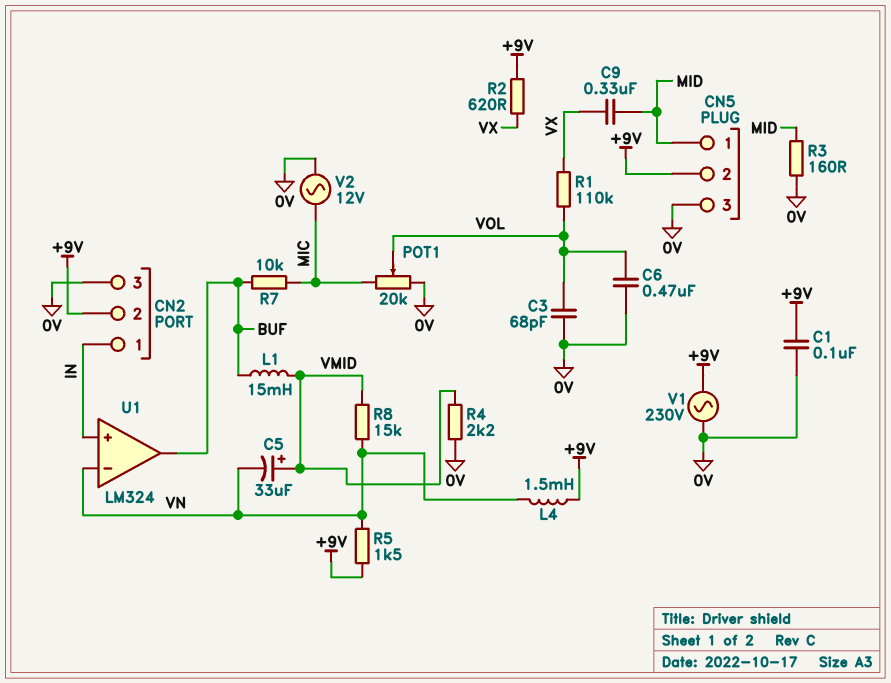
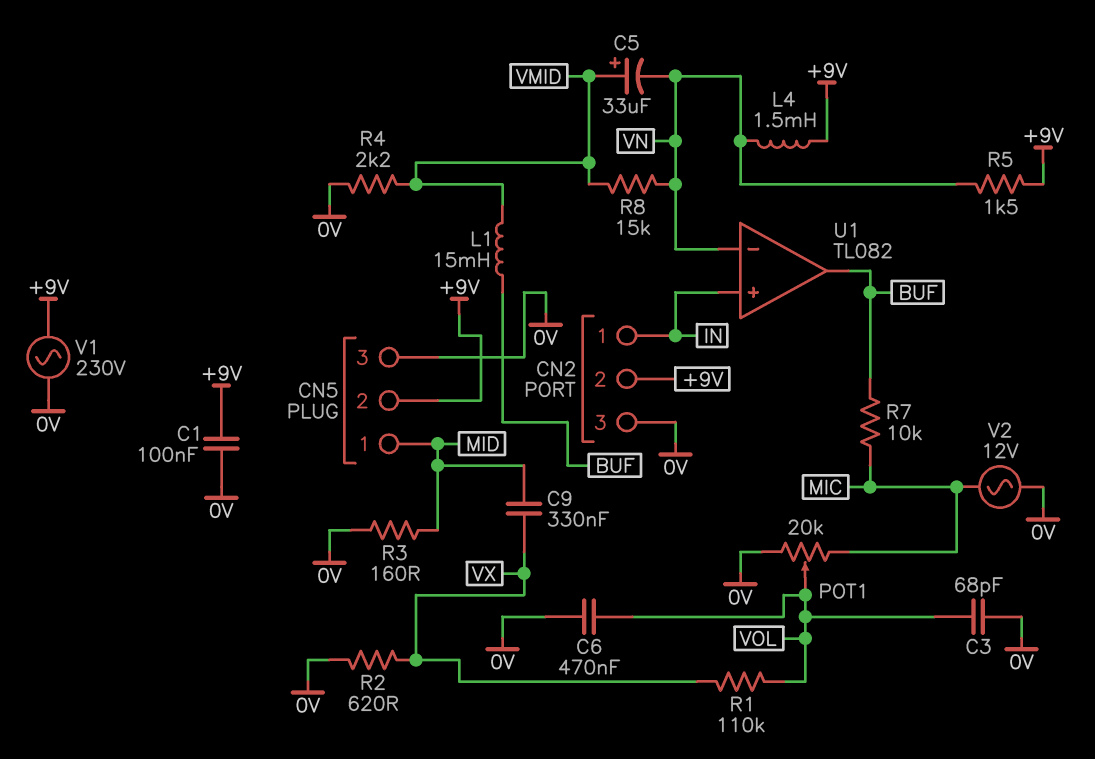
R2: 620 (+9V, VX) -> 620 (0V, VX)
U1: LM324 -> TL082

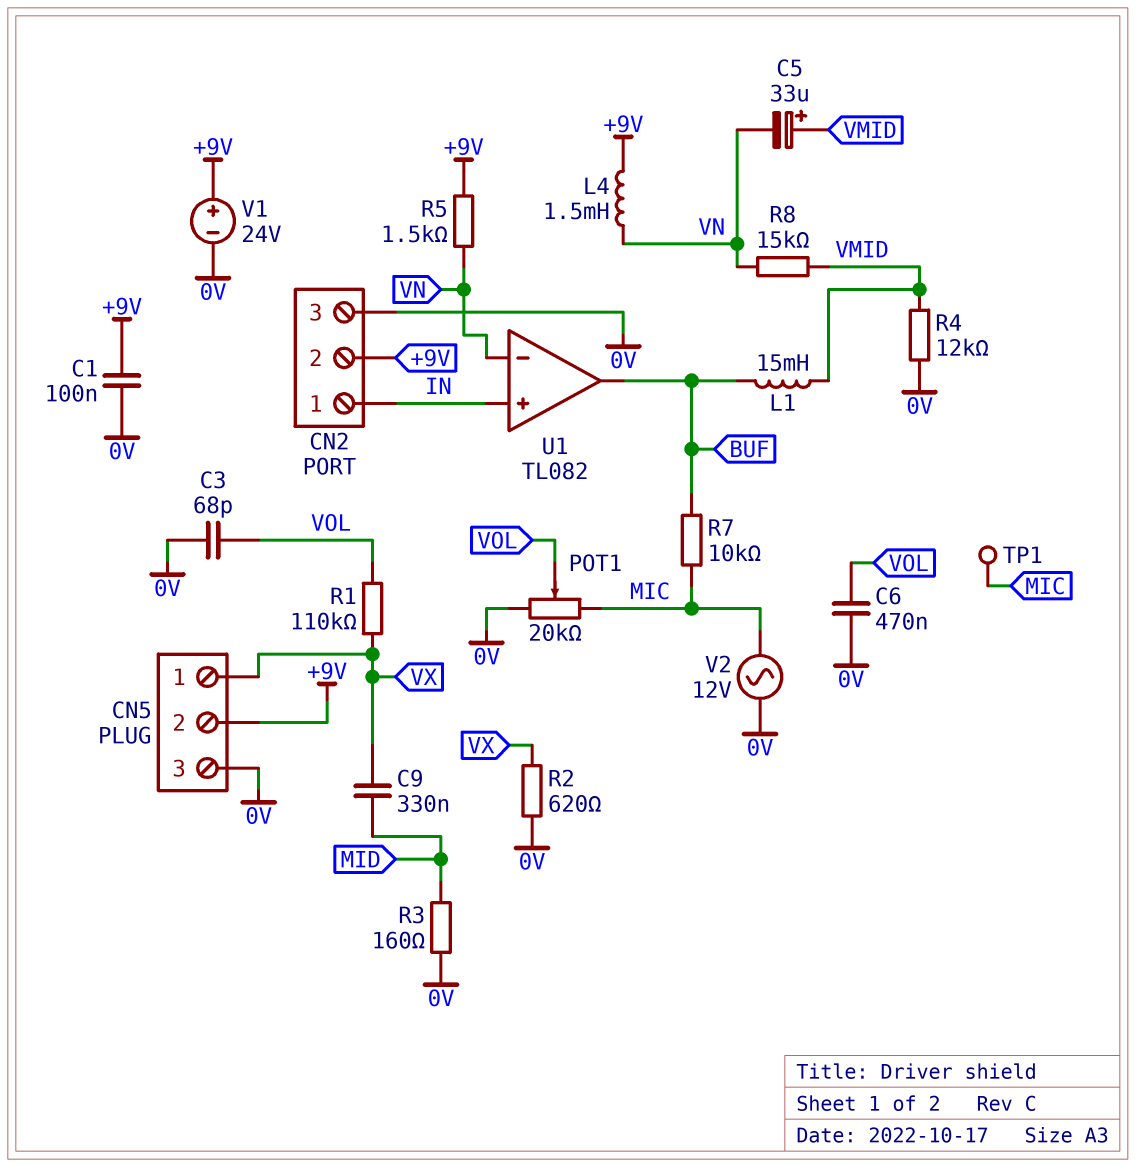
CN5 pin 1: MID -> VX
R4: 2.2k (0V, VMID) -> 12k (0V, VMID)
TP1: none -> test point (MIC)
V1: AC 230V (+9V, 0V) -> 24V (plus +9V, minus 0V)

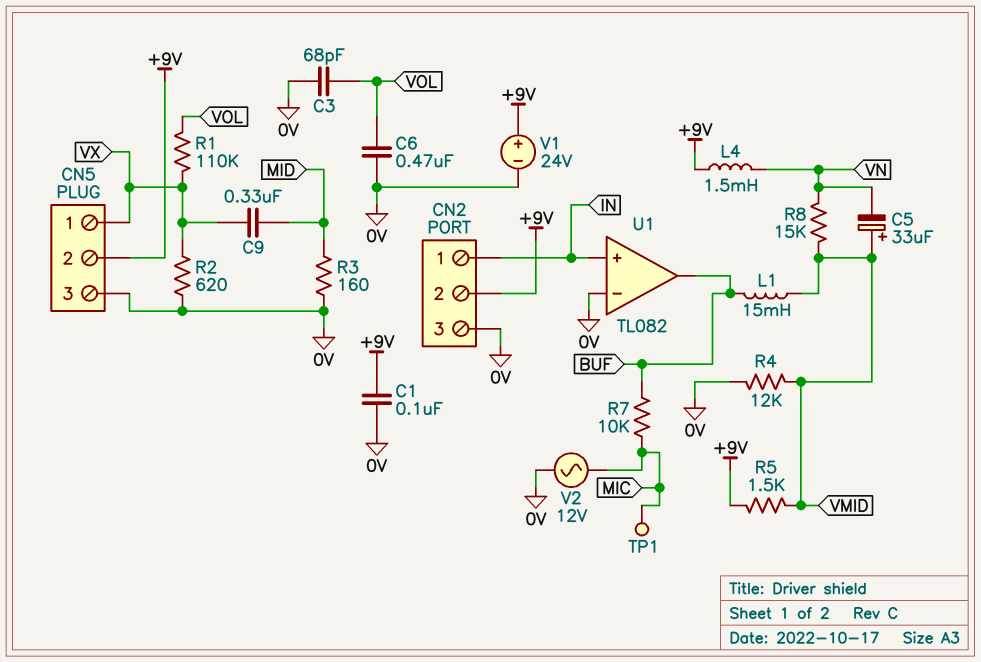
POT1: 20k (0V, MIC, wiper VOL) -> none
R5: 1.5k (+9V, VN) -> 1.5k (+9V, VMID)
U1 pin in-: VN -> 0V

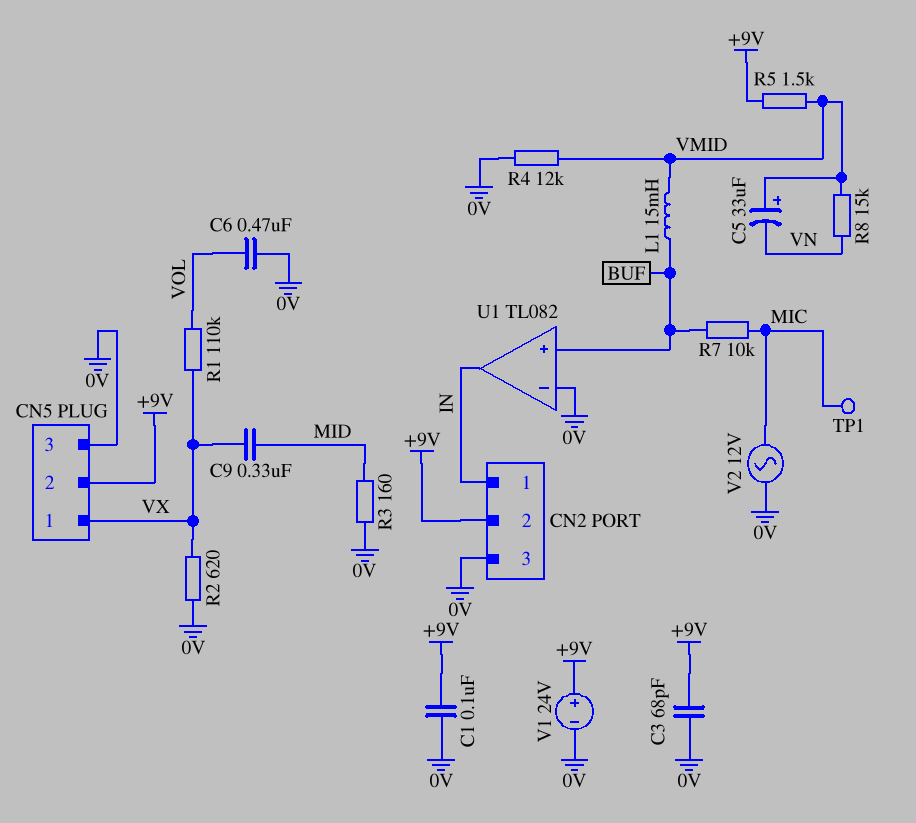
C3: 68pF (0V, VOL) -> 68pF (+9V, 0V)
L4: 1.5mH (+9V, VN) -> none
U1 pin in+: IN -> BUF
U1 pin out: BUF -> IN

